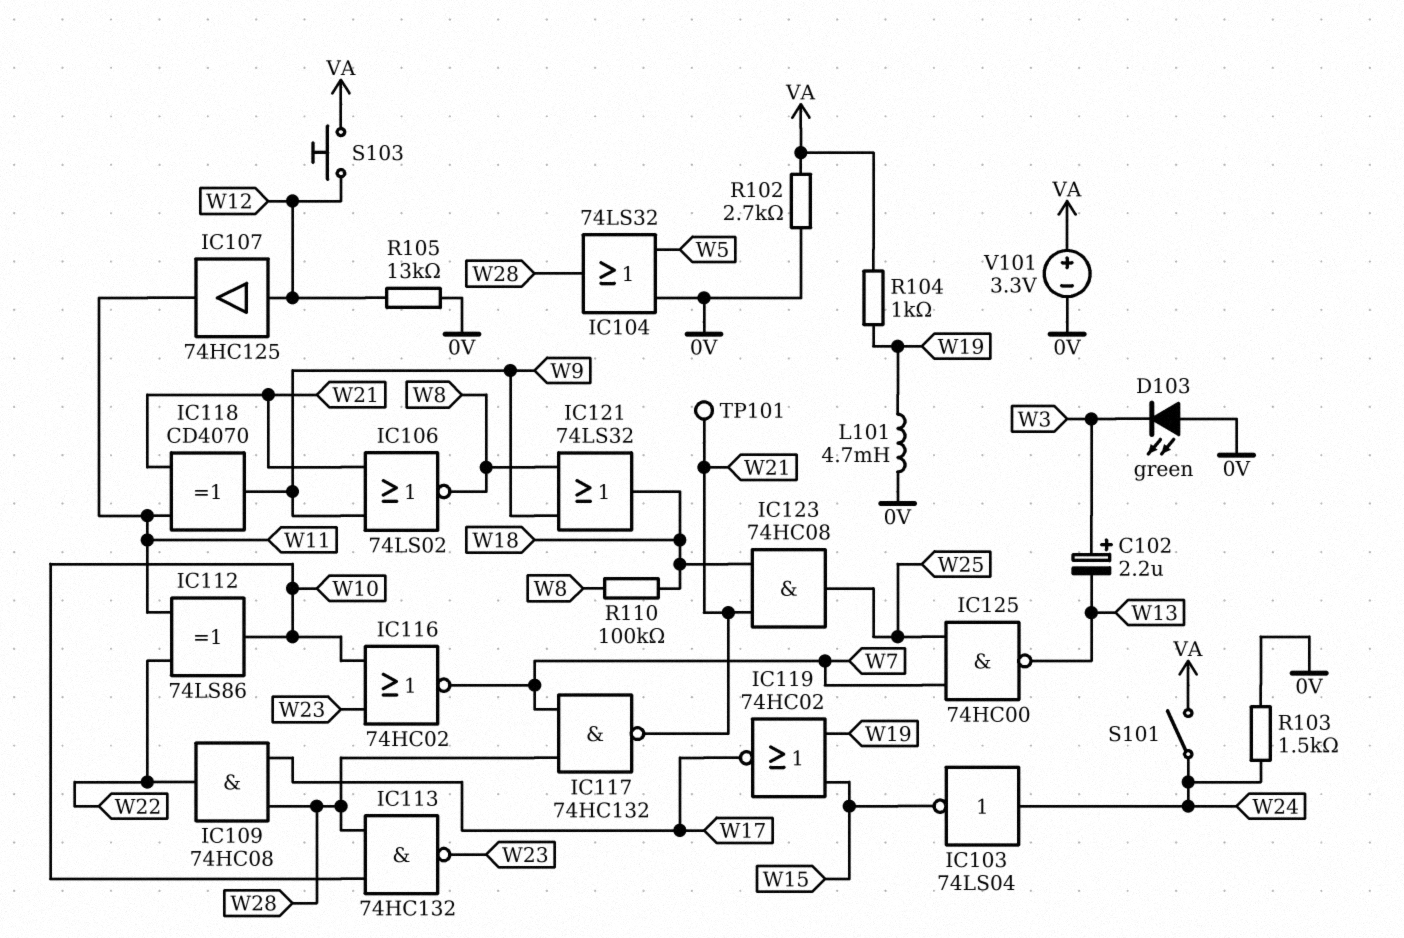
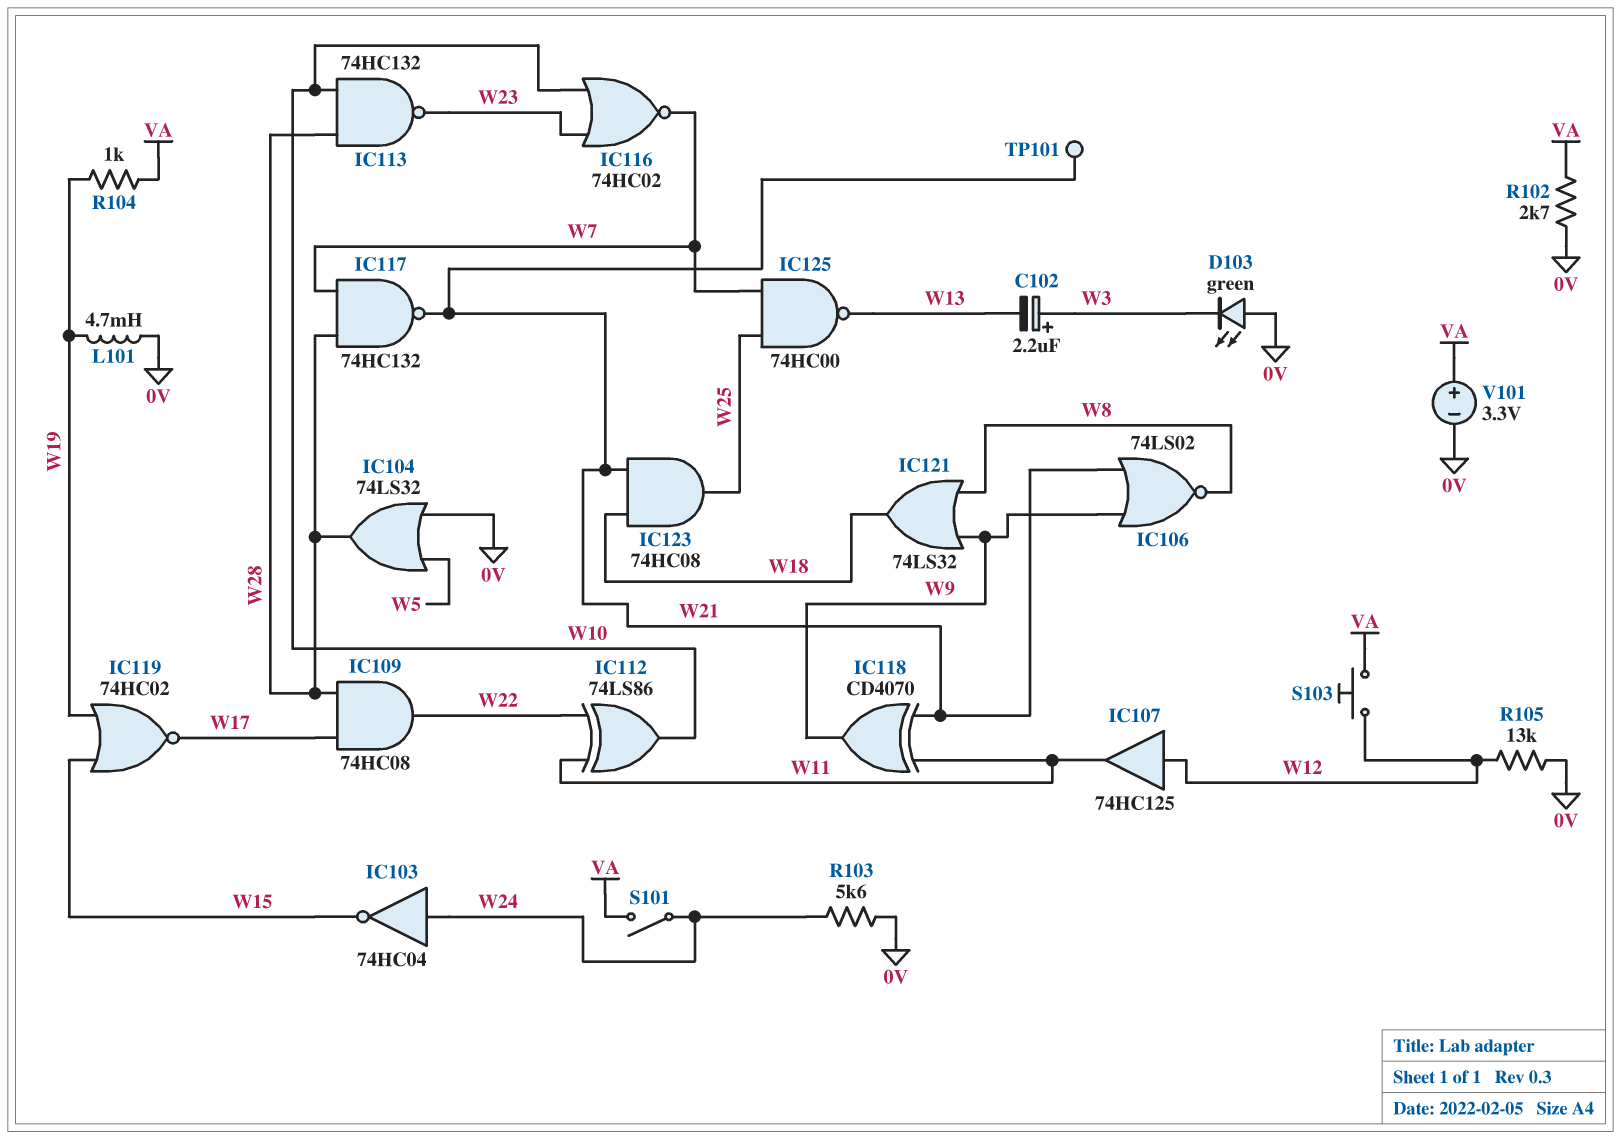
IC103: NOT 74LS04 (in W24, out W15) -> NOT 74HC04 (in W24, out W15)
R103: 1.5k (0V, W24) -> 5.6k (0V, W24)
R110: 100k (W8, W18) -> none

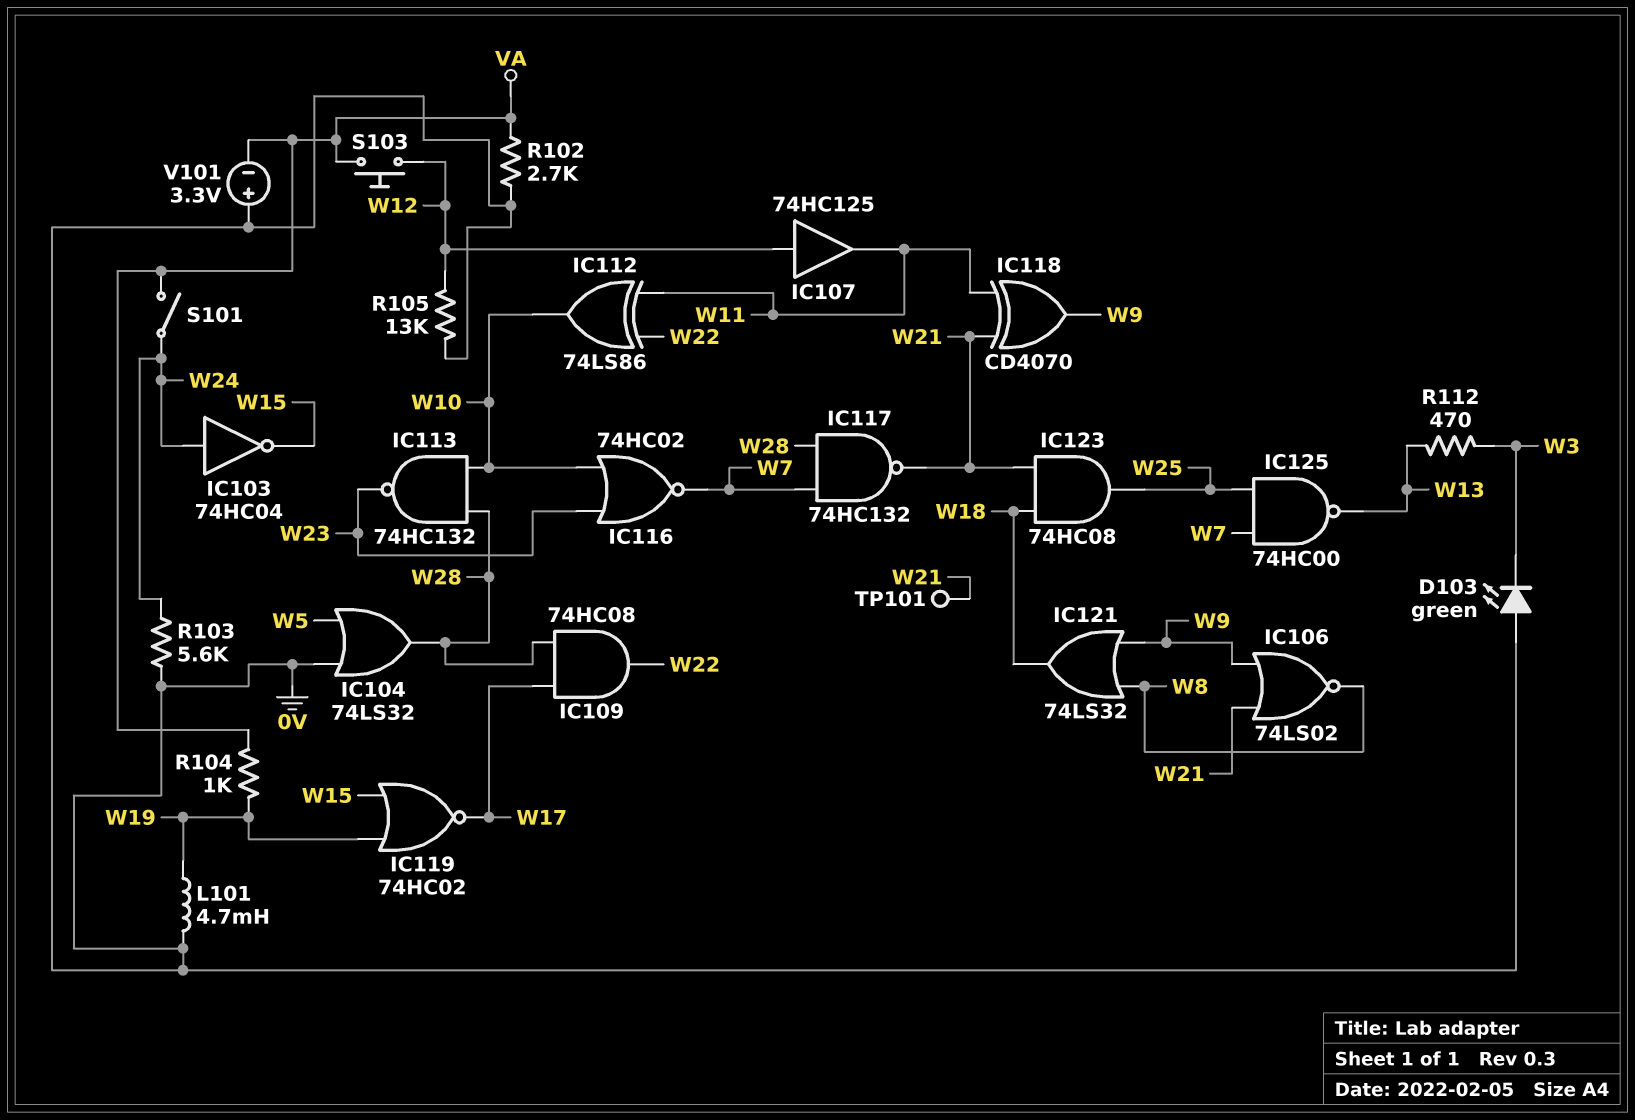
C102: 2.2uF (plus W3, minus W13) -> none
R112: none -> 470 (W3, W13)
V101: 3.3V (plus VA, minus 0V) -> 3.3V (plus 0V, minus VA)

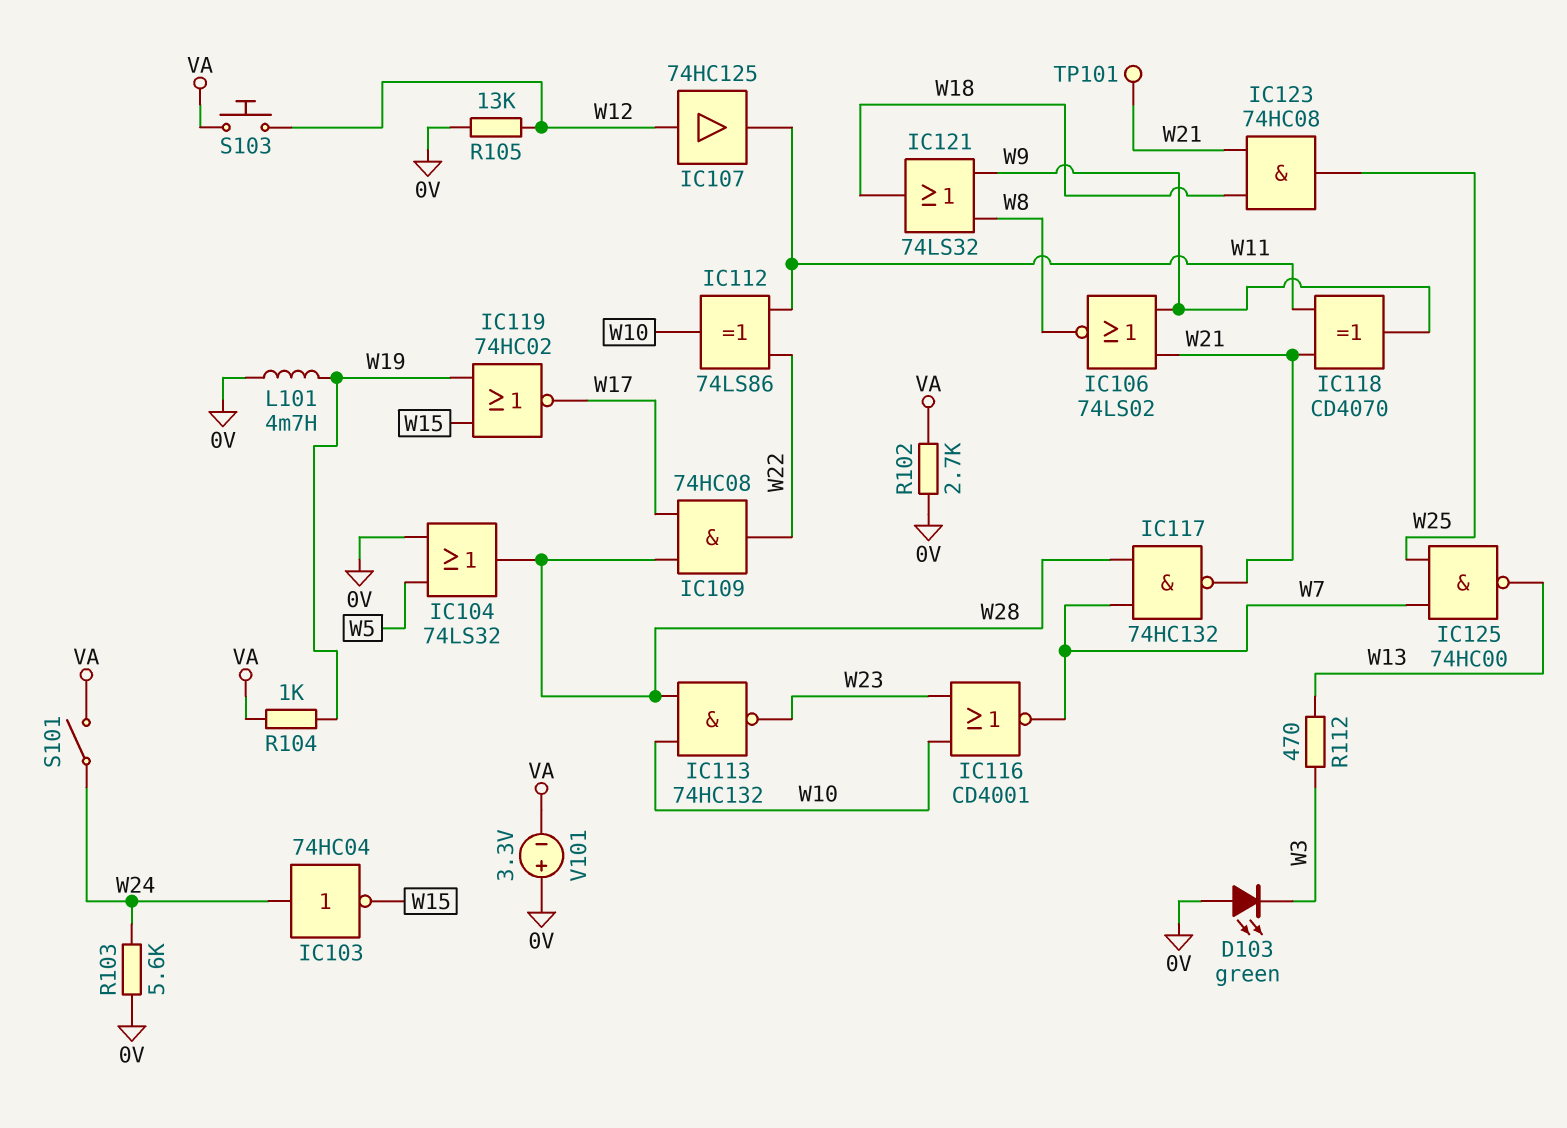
IC116: NOR 74HC02 (in W10, in W23, out W7) -> NOR CD4001 (in W10, in W23, out W7)

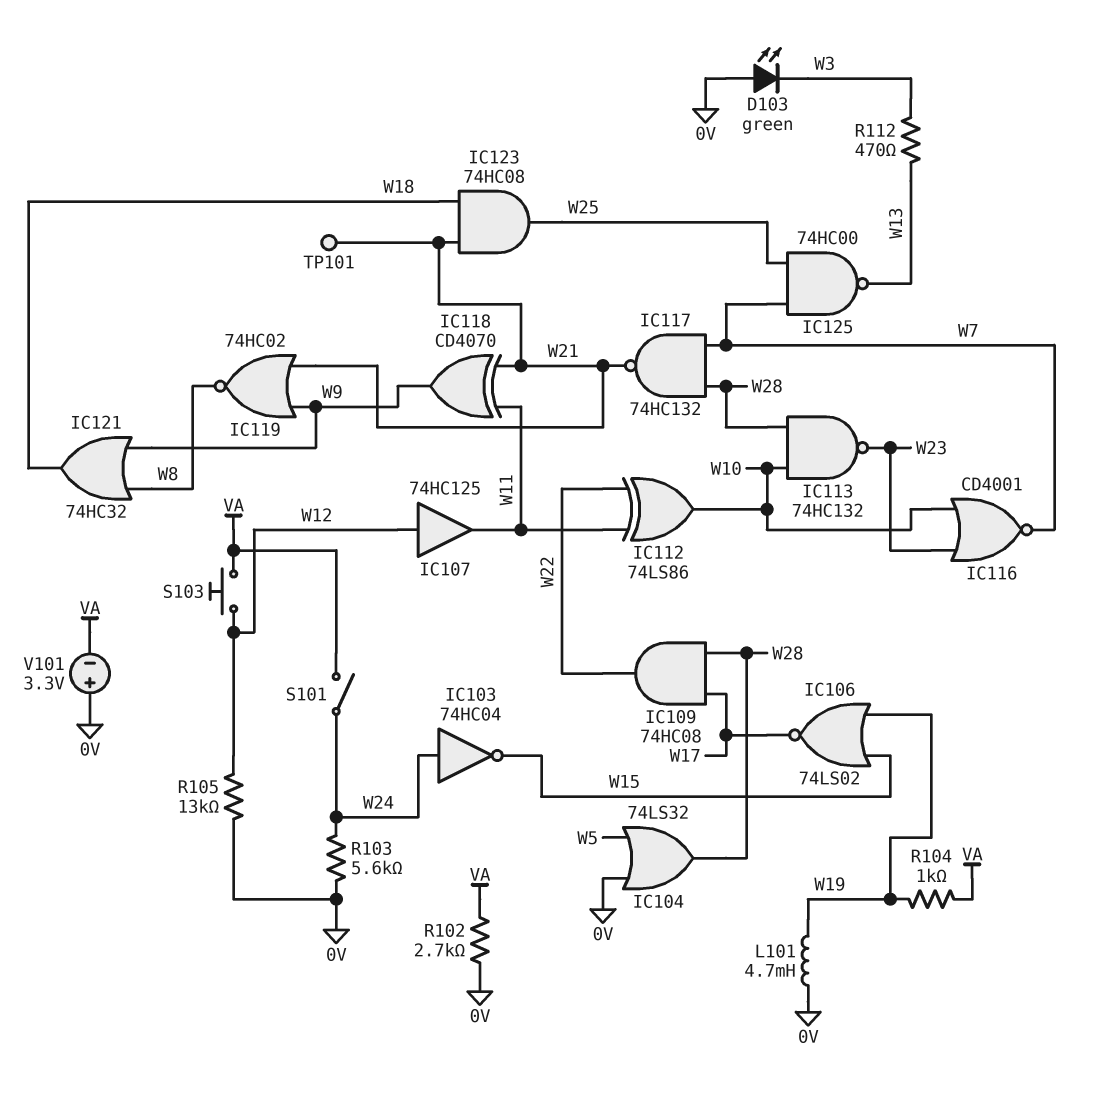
IC106: NOR 74LS02 (in W9, in W21, out W8) -> NOR 74LS02 (in W15, in W19, out W17)
IC119: NOR 74HC02 (in W15, in W19, out W17) -> NOR 74HC02 (in W9, in W21, out W8)
IC121: OR 74LS32 (in W8, in W9, out W18) -> OR 74HC32 (in W8, in W9, out W18)

